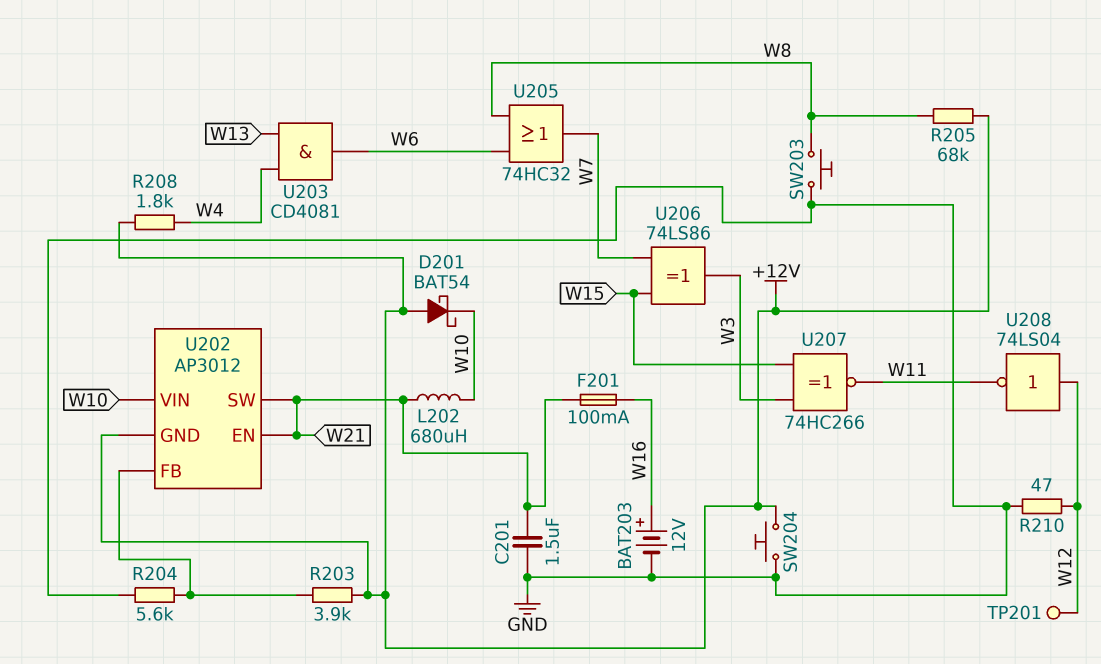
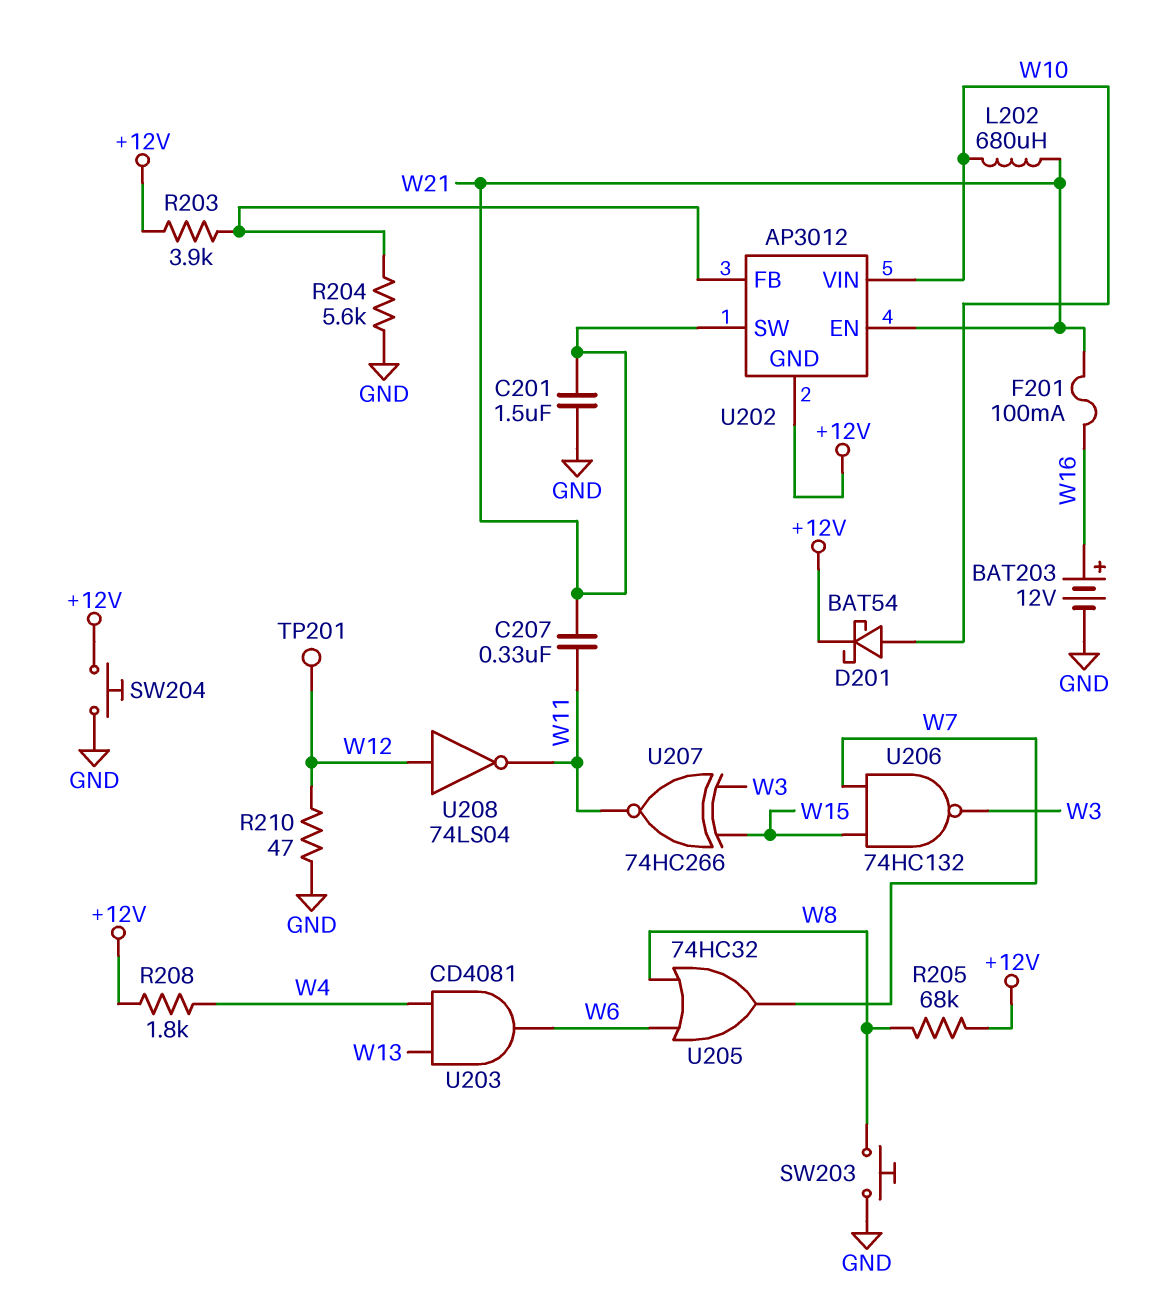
C207: none -> 330nF (W11, W21)
D201: schottky BAT54 (A +12V, K W10) -> schottky BAT54 (A W10, K +12V)
U206: XOR 74LS86 (in W7, in W15, out W3) -> NAND 74HC132 (in W7, in W15, out W3)

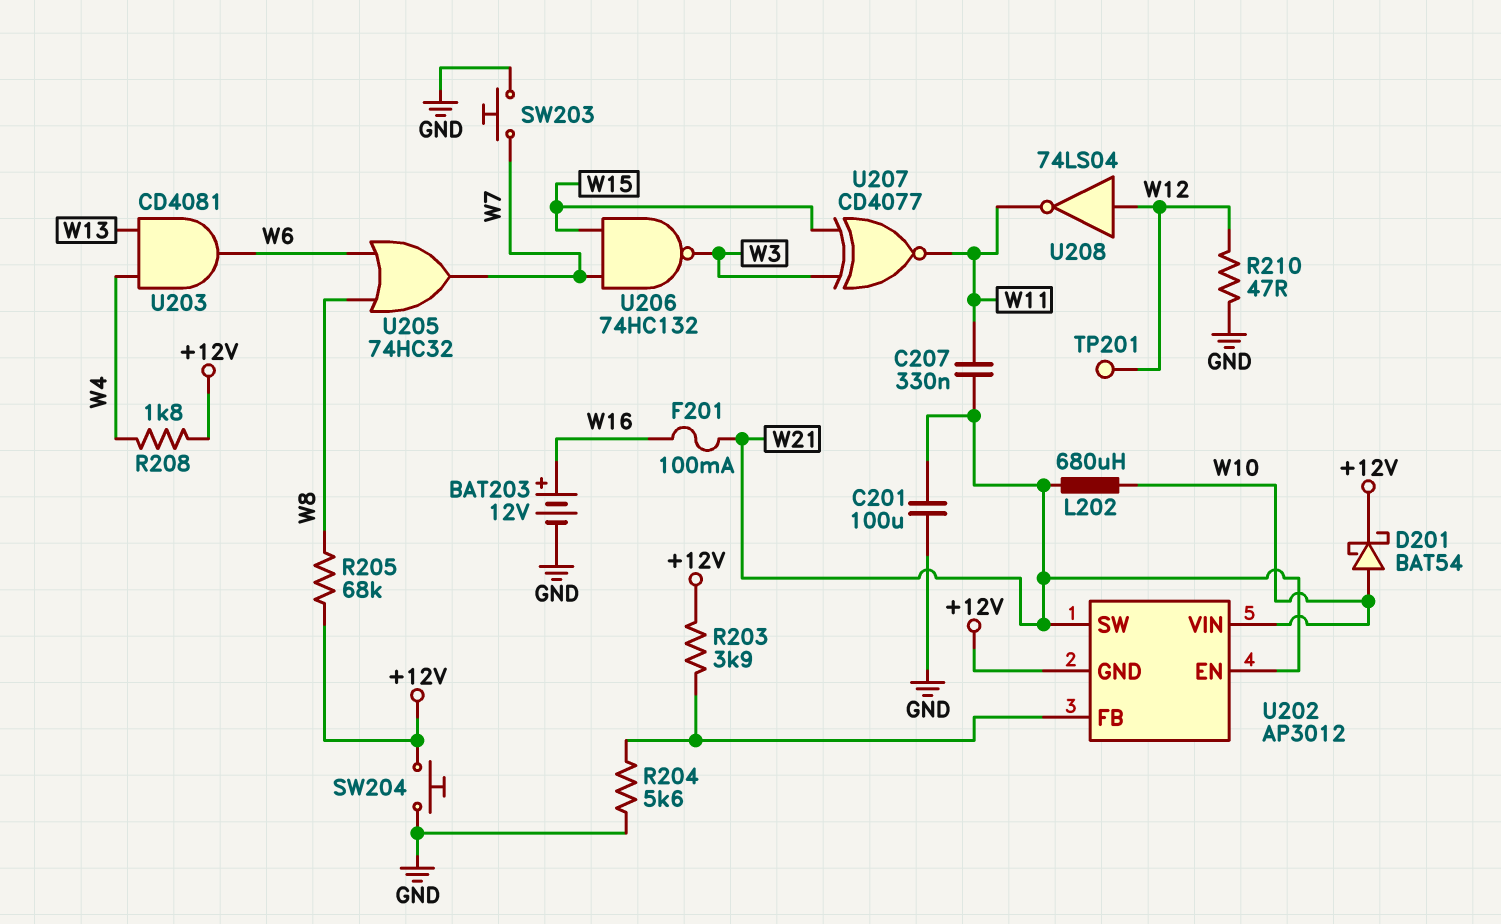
C201: 1.5uF (GND, W21) -> 100uF (GND, W21)
SW203: button (GND, W8) -> button (GND, W7)
U207: XNOR 74HC266 (in W3, in W15, out W11) -> XNOR CD4077 (in W3, in W15, out W11)

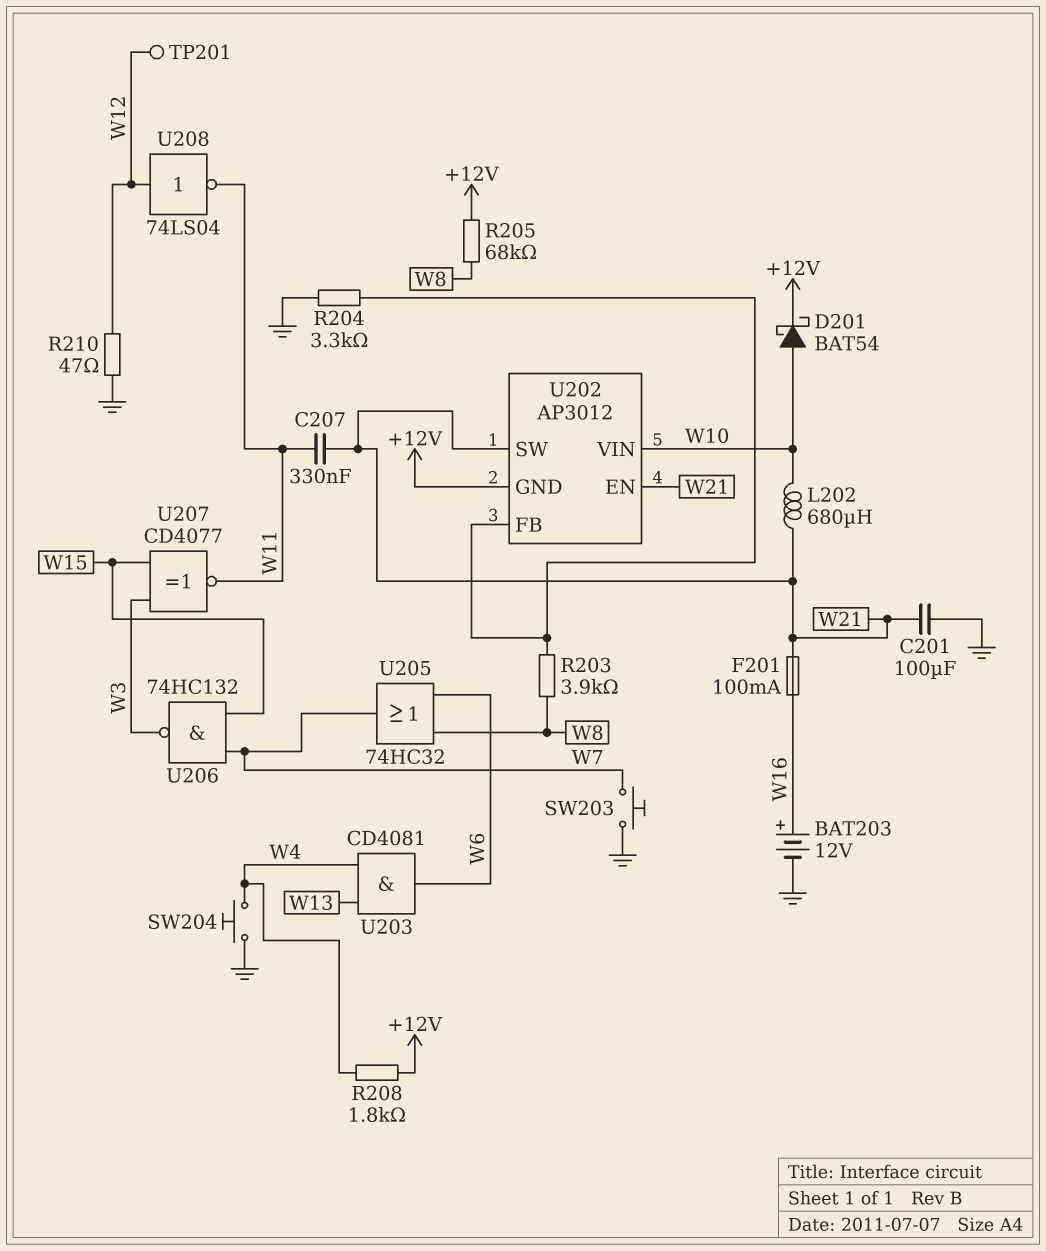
R203: 3.9k (+12V, U202/FB) -> 3.9k (U202/FB, W8)
R204: 5.6k (GND, U202/FB) -> 3.3k (GND, U202/FB)
SW204: button (+12V, GND) -> button (GND, W4)

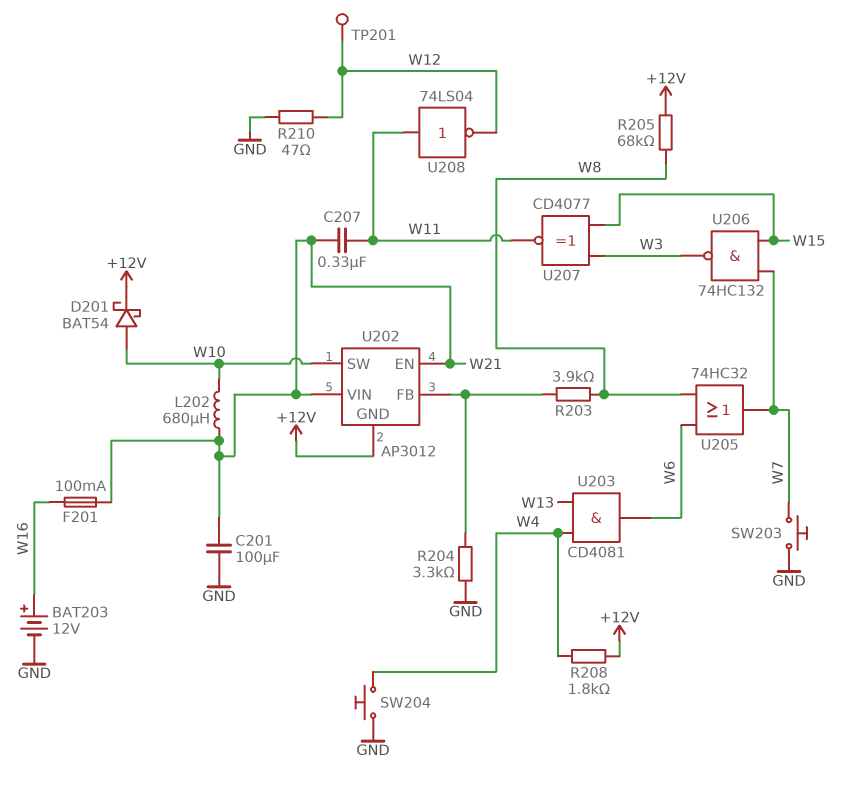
U202 pin SW: W21 -> W10
U202 pin VIN: W10 -> W21
U208: NOT 74LS04 (in W12, out W11) -> NOT 74LS04 (in W11, out W12)

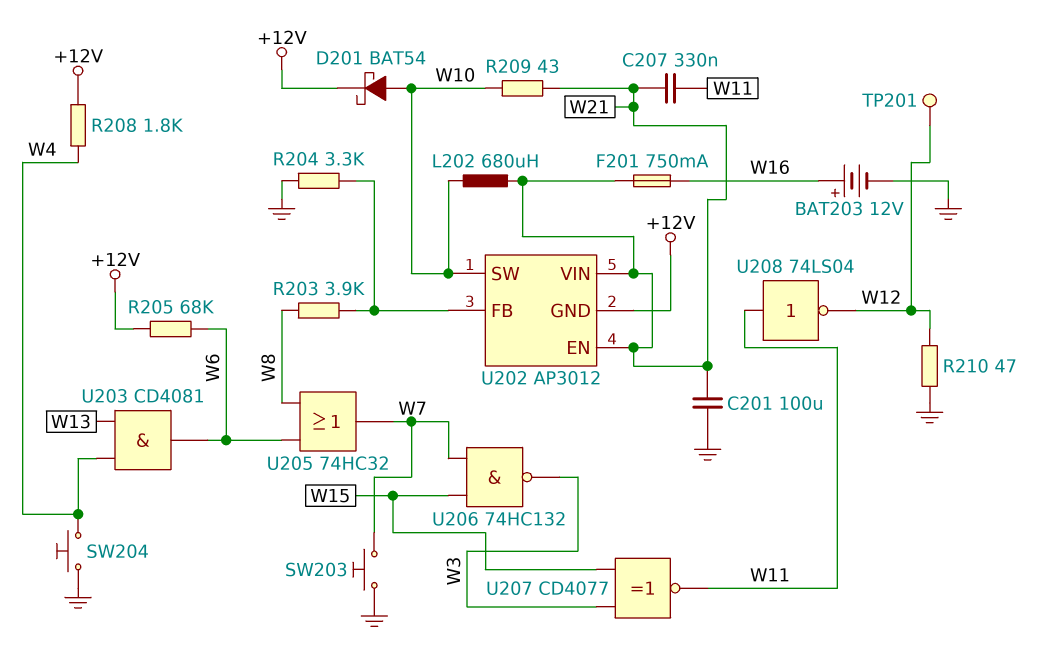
F201: 100mA (W16, W21) -> 750mA (W16, W21)
R205: 68k (+12V, W8) -> 68k (+12V, W6)
R209: none -> 43 (W10, W21)

